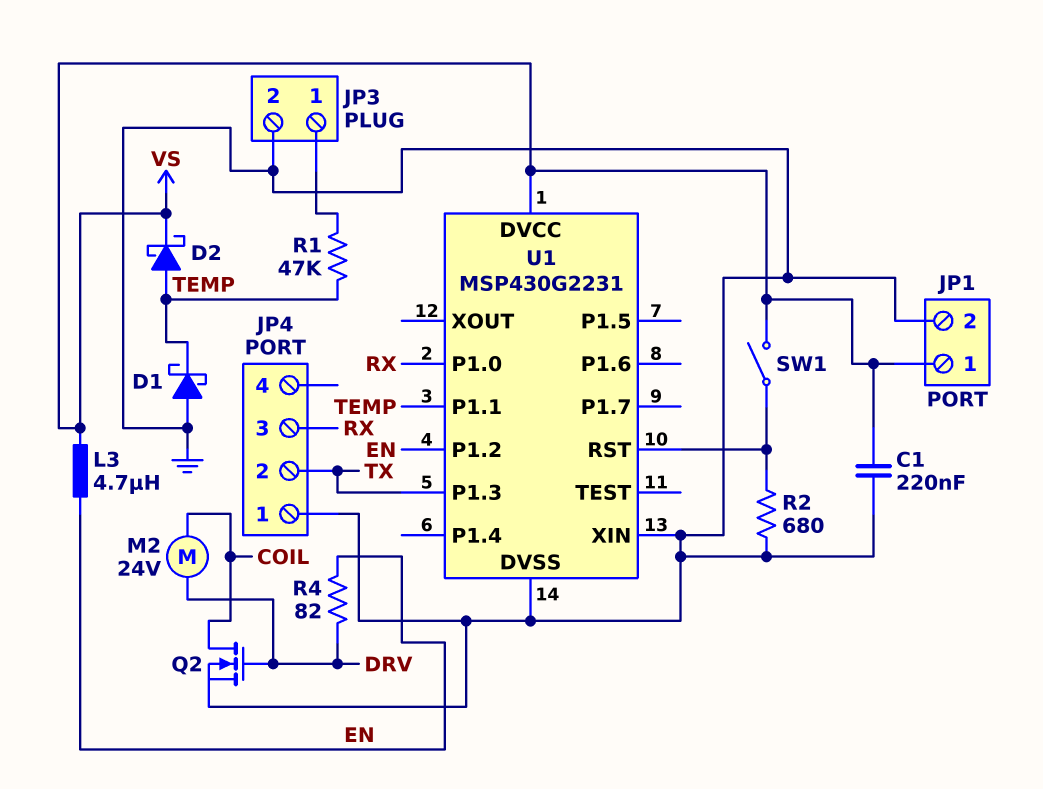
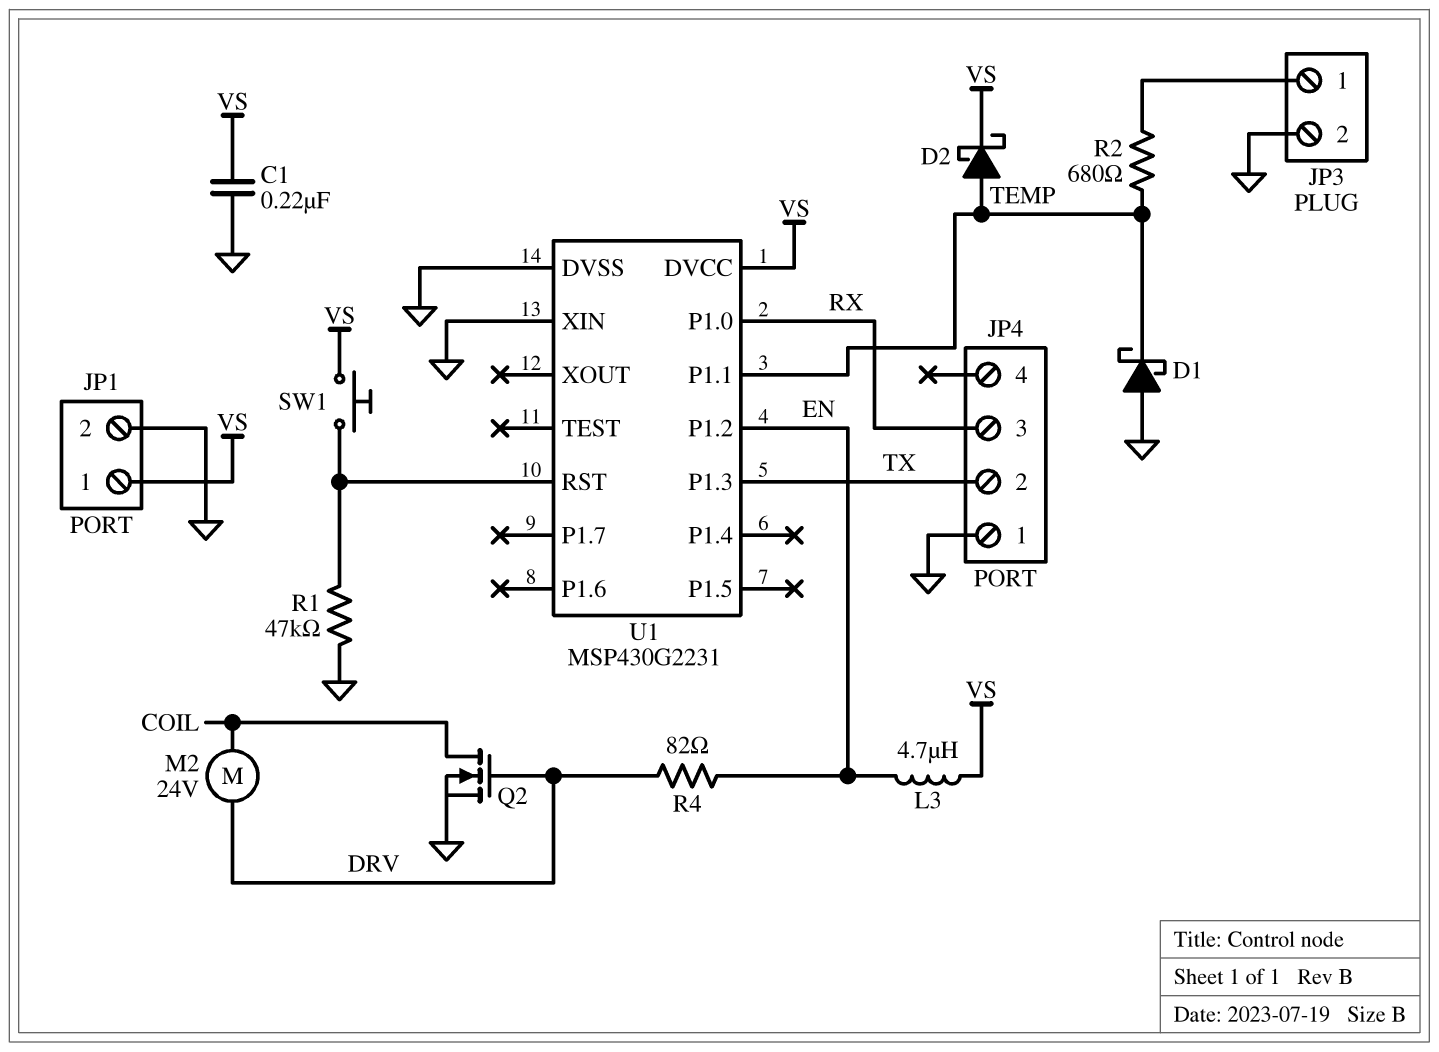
R1: 47k (JP3/1, TEMP) -> 47k (GND, U1/RST)
R2: 680 (GND, U1/RST) -> 680 (JP3/1, TEMP)
SW1: switch (U1/RST, VS) -> button (U1/RST, VS)

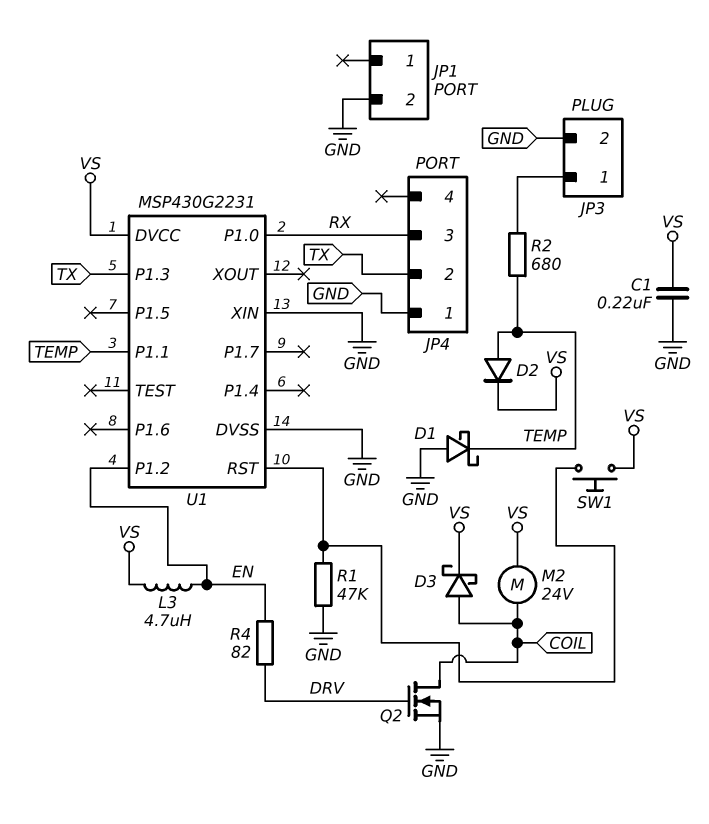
D2: schottky (A TEMP, K VS) -> diode (A TEMP, K VS)
D3: none -> schottky (A COIL, K VS)
JP1 pin 1: VS -> none
M2: motor 24V (COIL, DRV) -> motor 24V (COIL, VS)

